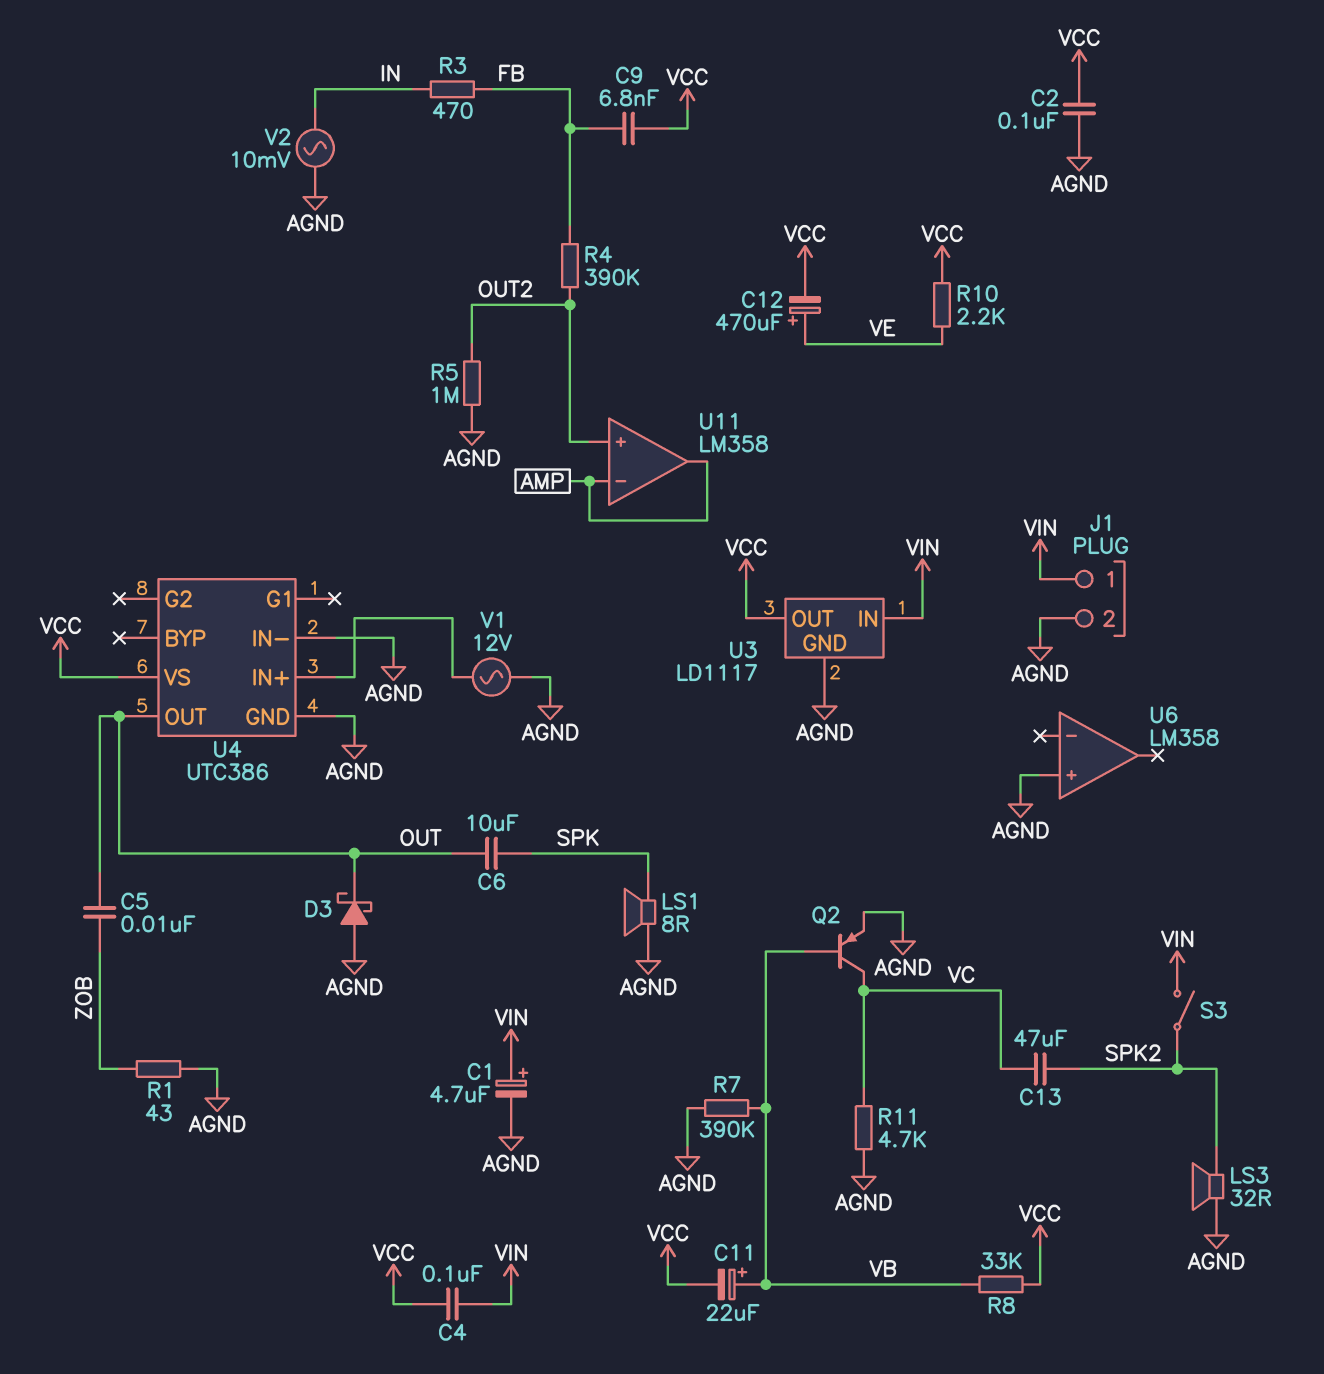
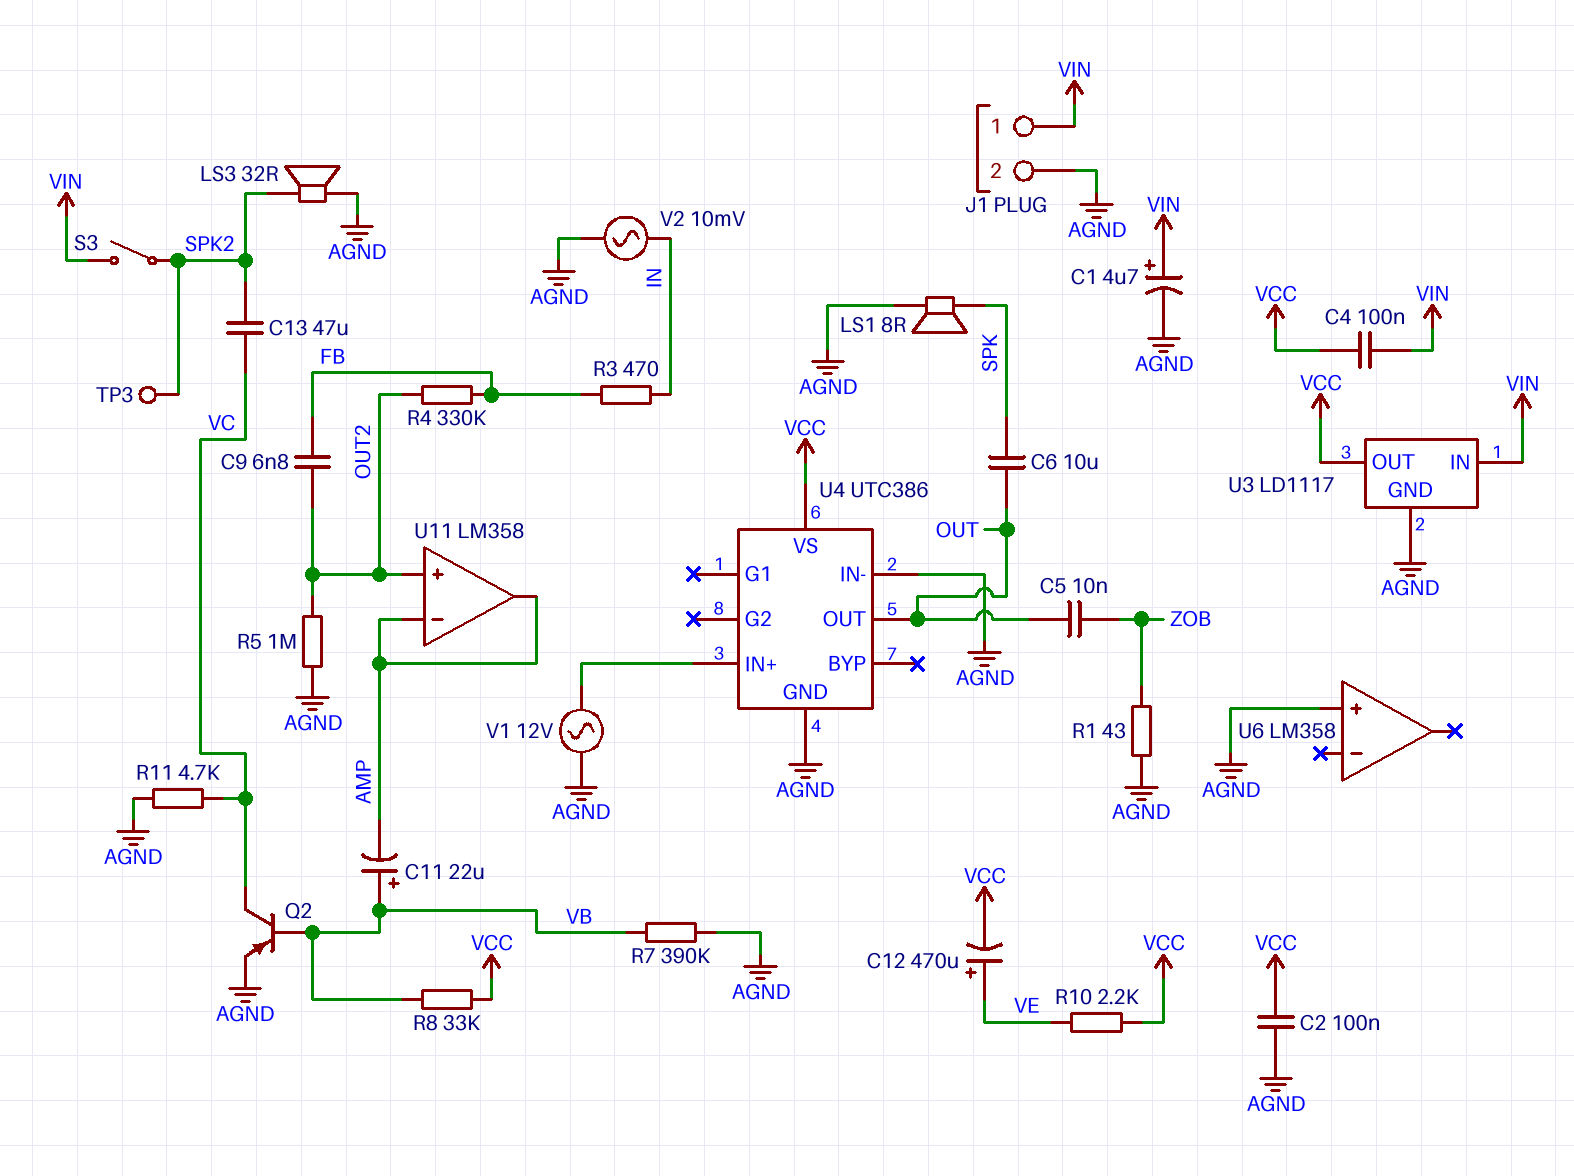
C9: 6.8nF (FB, VCC) -> 6.8nF (FB, OUT2)
C11: 22uF (plus VB, minus VCC) -> 22uF (plus VB, minus AMP)
D3: schottky (A AGND, K OUT) -> none
R4: 390k (FB, OUT2) -> 330k (FB, OUT2)
TP3: none -> test point (SPK2)

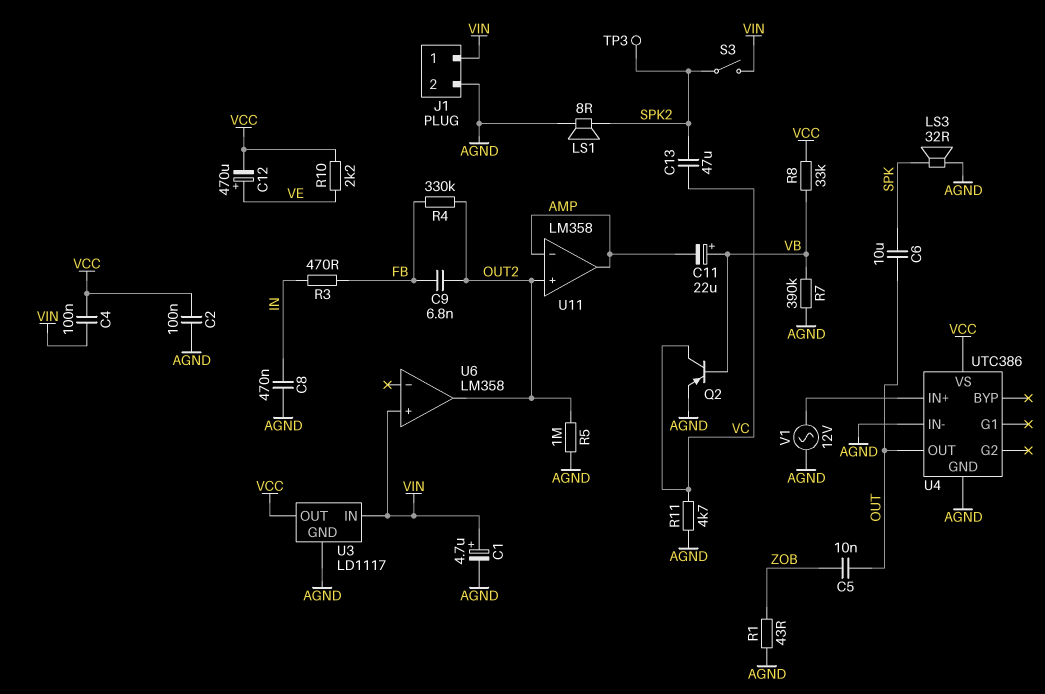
C8: none -> 470nF (AGND, IN)
LS1: speaker 8R (AGND, SPK) -> speaker 8R (AGND, SPK2)
LS3: speaker 32R (AGND, SPK2) -> speaker 32R (AGND, SPK)
U6 pin in+: AGND -> VIN
U6 pin out: none -> OUT2
V2: AC 10mV (AGND, IN) -> none

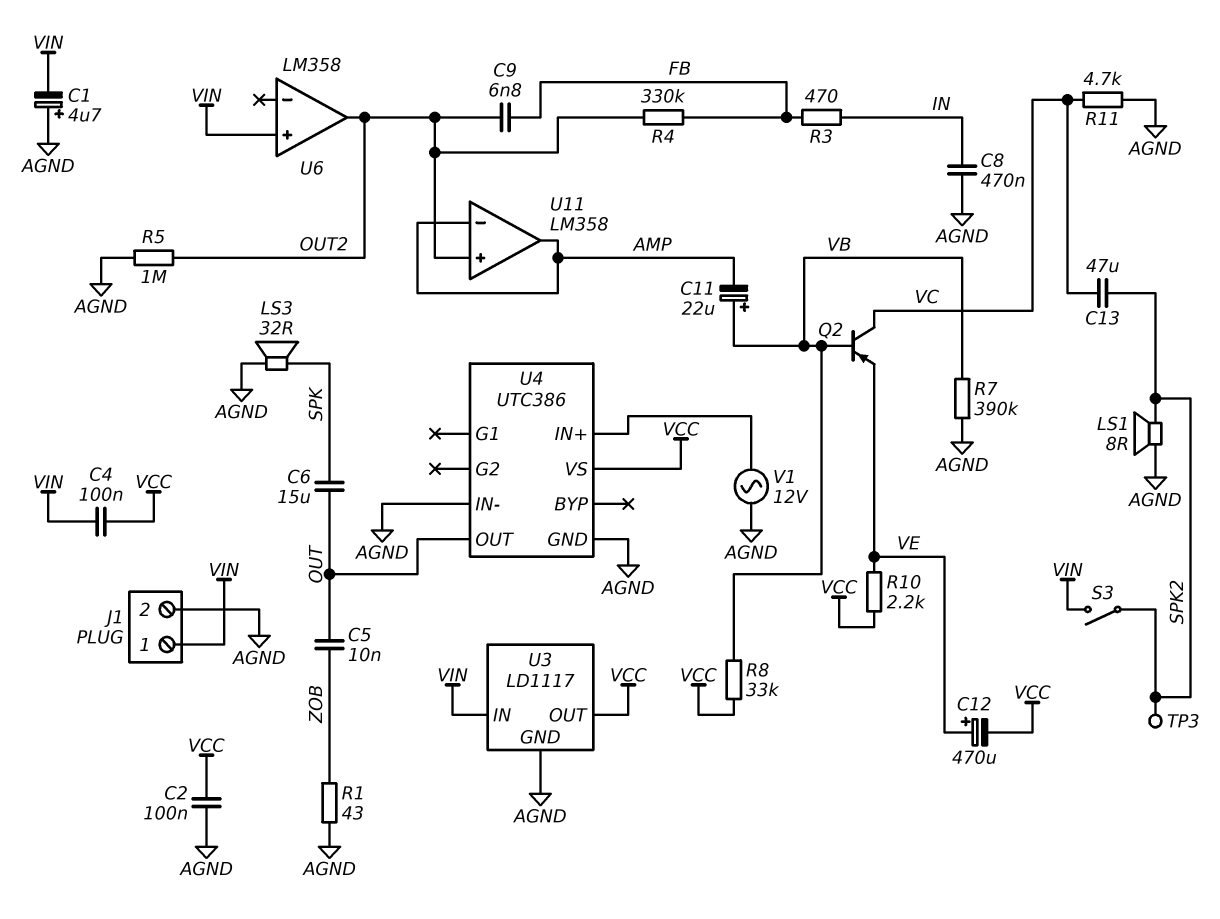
C1: 4.7uF (plus VIN, minus AGND) -> 4.7uF (plus AGND, minus VIN)
C6: 10uF (OUT, SPK) -> 15uF (OUT, SPK)
Q2: PNP (B VB, C VC, E AGND) -> PNP (B VB, C VC, E VE)

